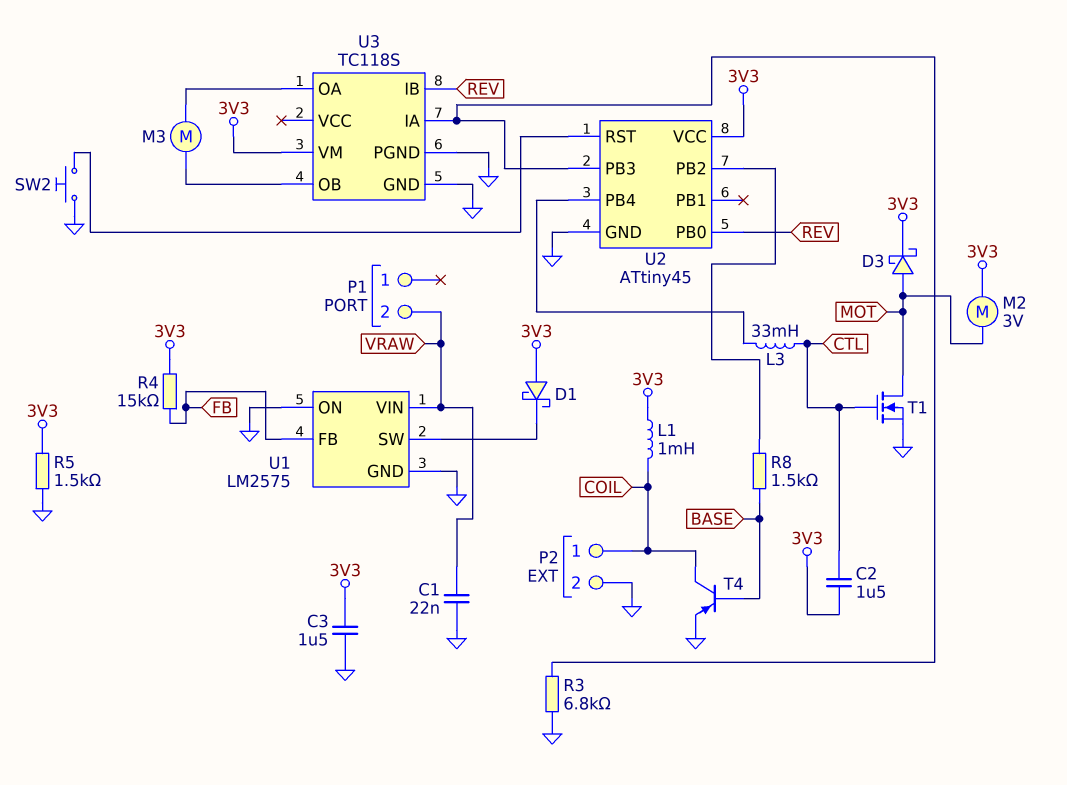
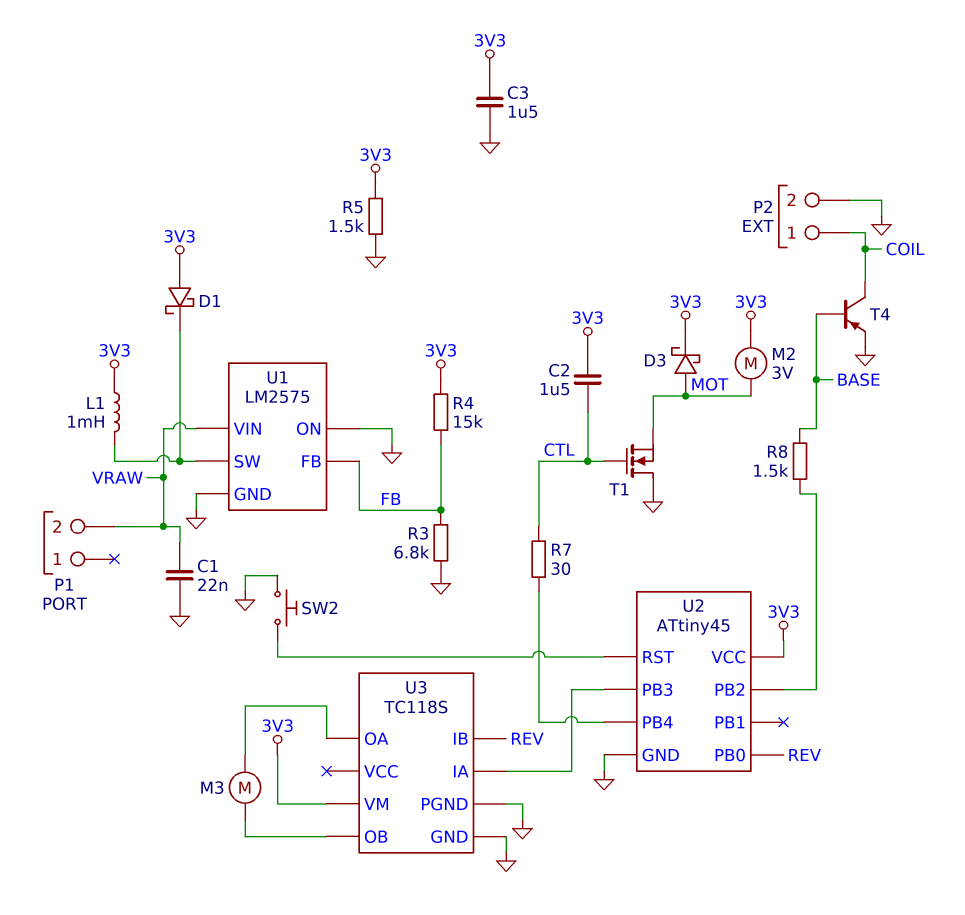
L1: 1mH (3V3, COIL) -> 1mH (3V3, U1/SW)
L3: 33mH (CTL, U2/PB4) -> none
R3: 6.8k (GND, U2/PB3) -> 6.8k (FB, GND)
R7: none -> 30 (CTL, U2/PB4)
T1: NMOS (G CTL, D MOT, S GND) -> NMOS (G CTL, D GND, S MOT)

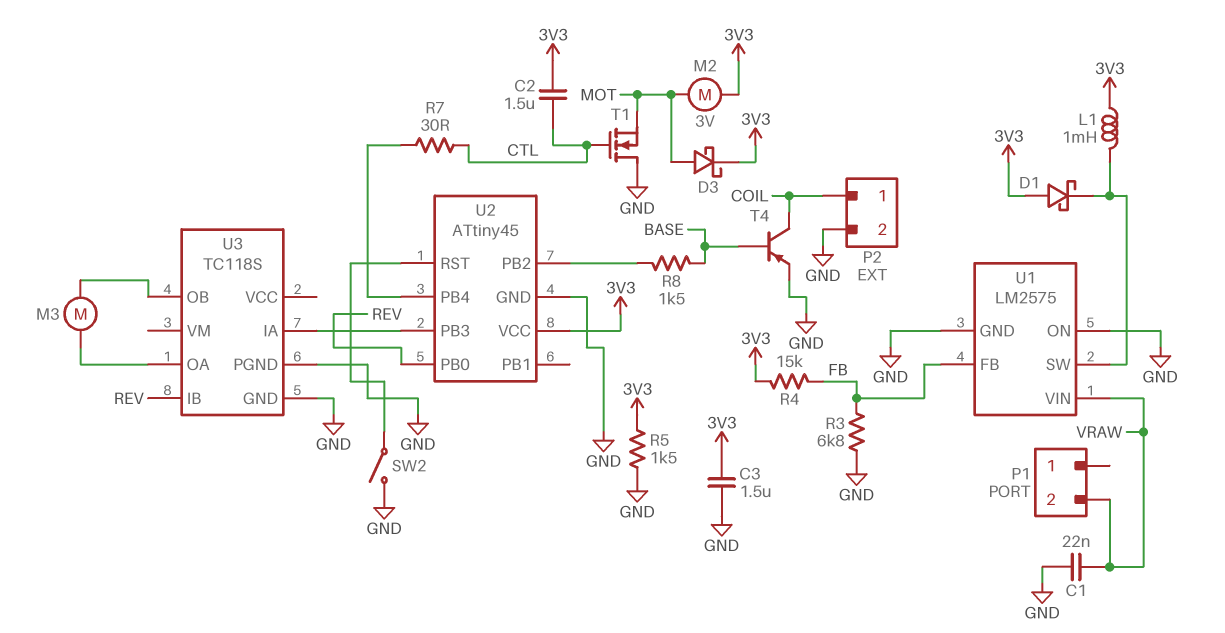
SW2: button (GND, U2/RST) -> switch (GND, U2/RST)
U3 pin VM: 3V3 -> none

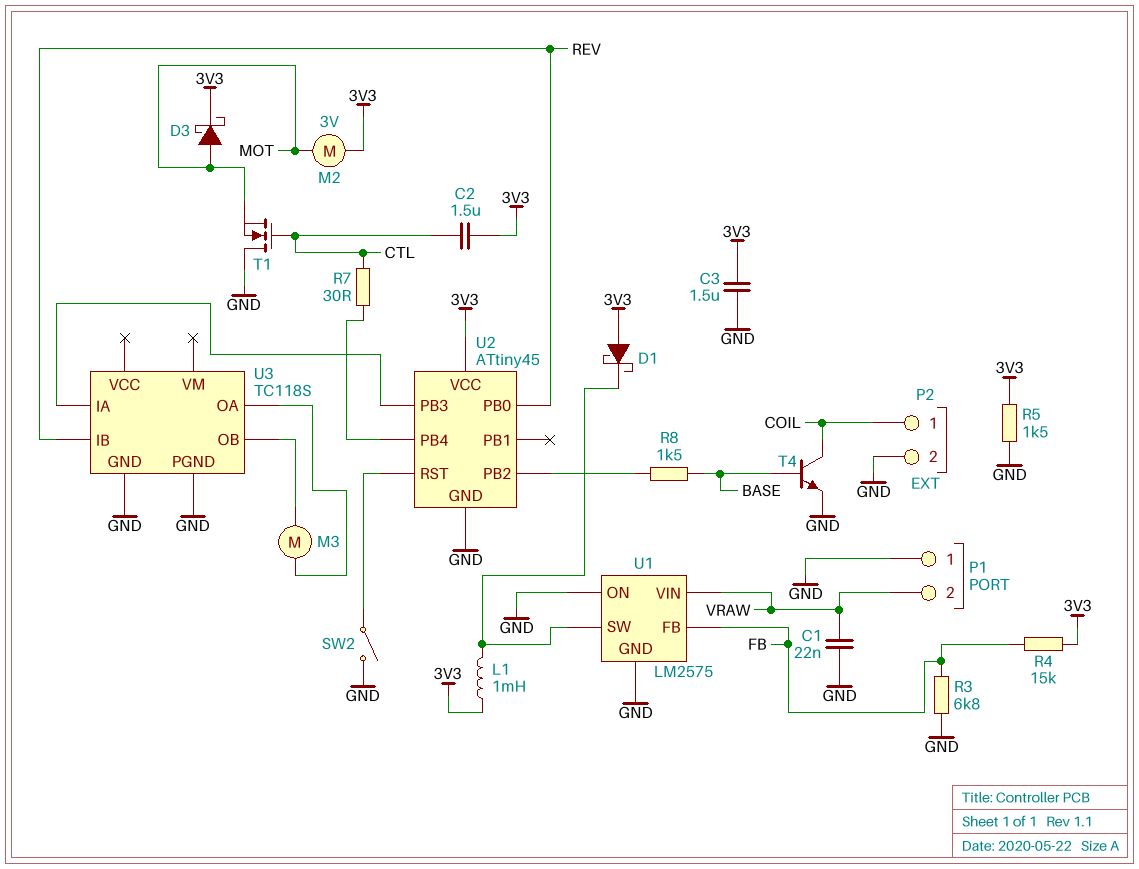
P1 pin 1: none -> GND
T4: PNP (B BASE, C COIL, E GND) -> NPN (B BASE, C COIL, E GND)

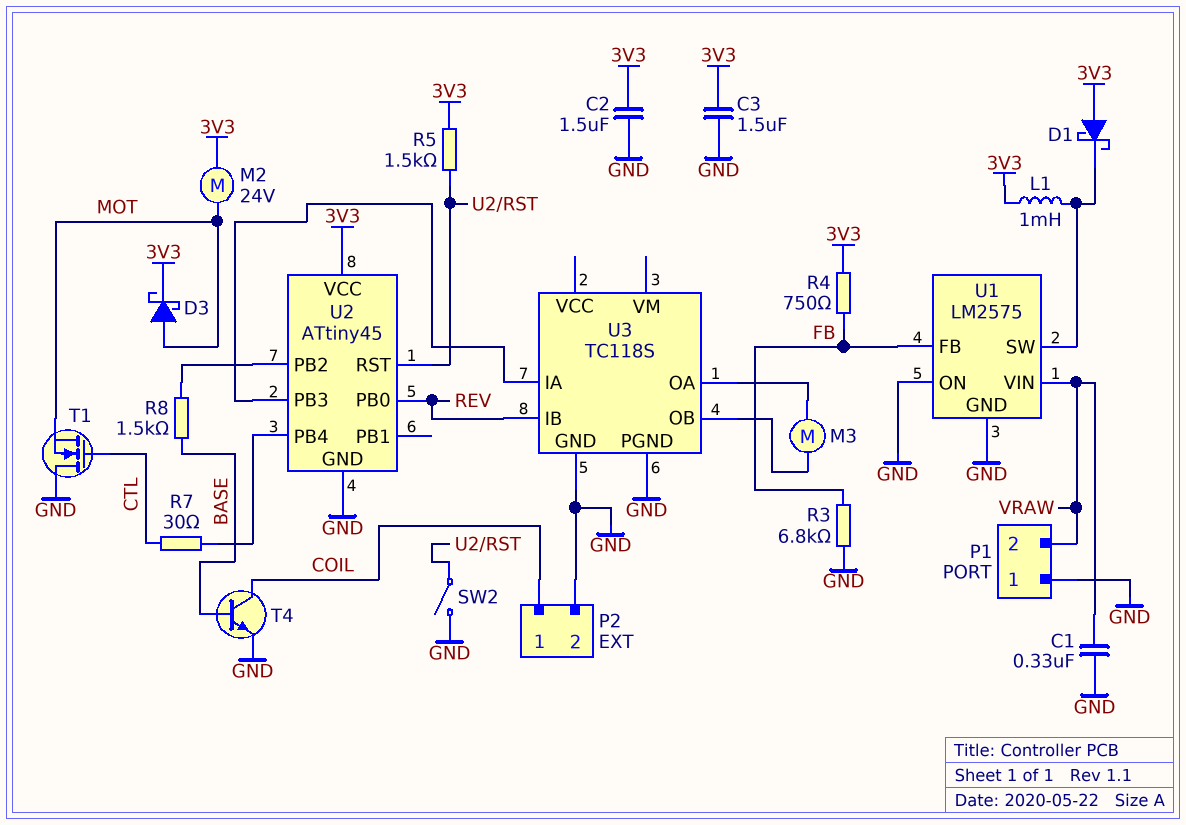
C1: 22nF (GND, VRAW) -> 330nF (GND, VRAW)
C2: 1.5uF (3V3, CTL) -> 1.5uF (3V3, GND)
M2: motor 3V (3V3, MOT) -> motor 24V (3V3, MOT)
R4: 15k (3V3, FB) -> 750 (3V3, FB)
R5: 1.5k (3V3, GND) -> 1.5k (3V3, U2/RST)

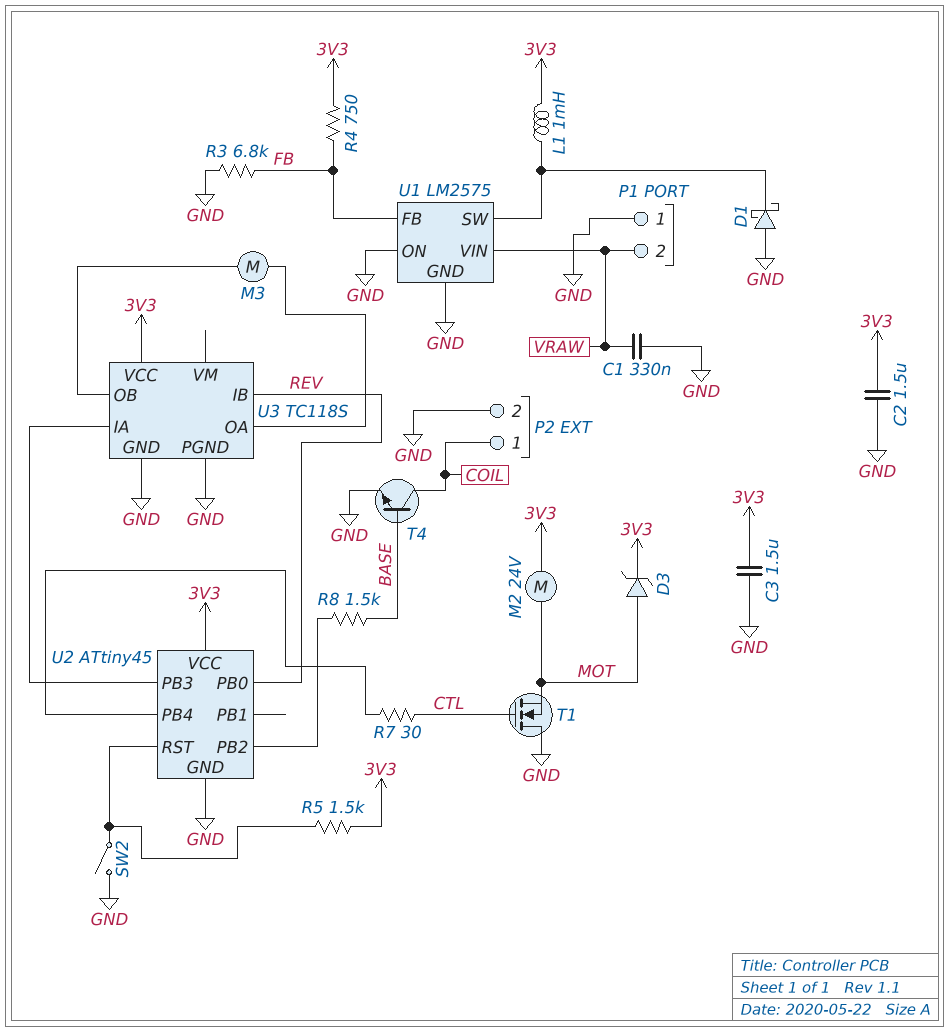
D1: schottky (A 3V3, K U1/SW) -> schottky (A GND, K U1/SW)
D3: schottky (A MOT, K 3V3) -> zener (A MOT, K 3V3)
U3 pin VCC: none -> 3V3

